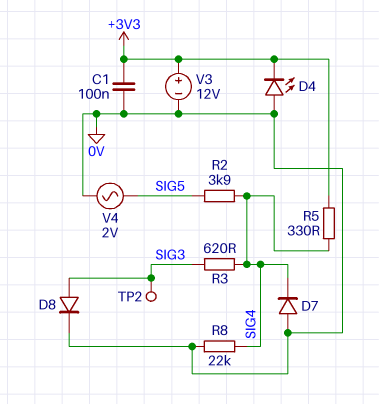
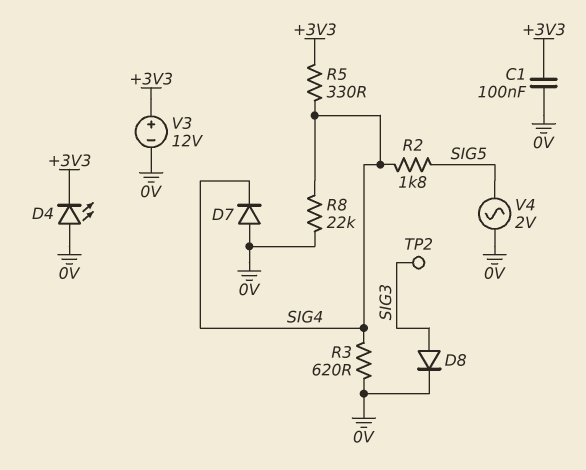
R2: 3.9k (SIG4, SIG5) -> 1.8k (SIG4, SIG5)
R3: 620 (SIG3, SIG4) -> 620 (0V, SIG4)

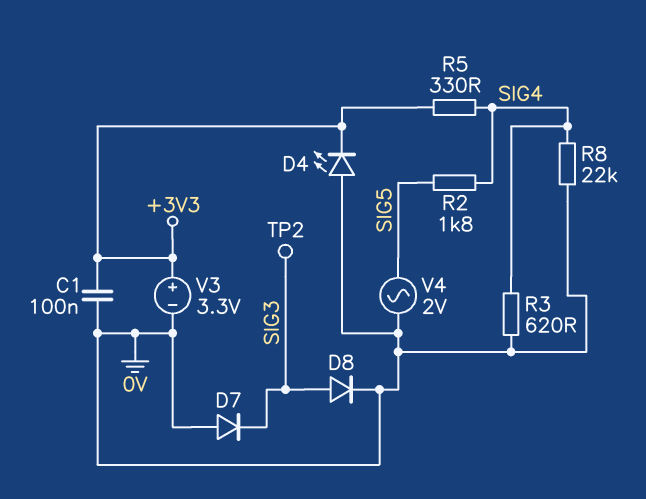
D7: diode (A 0V, K SIG4) -> diode (A 0V, K SIG3)
V3: 12V (plus +3V3, minus 0V) -> 3.3V (plus +3V3, minus 0V)

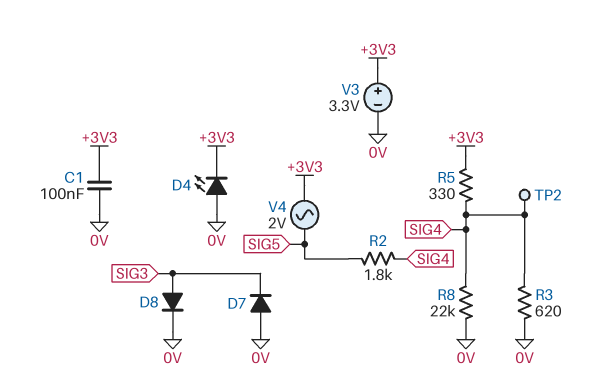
TP2: test point (SIG3) -> test point (SIG4)
V4: AC 2V (0V, SIG5) -> AC 2V (+3V3, SIG5)

